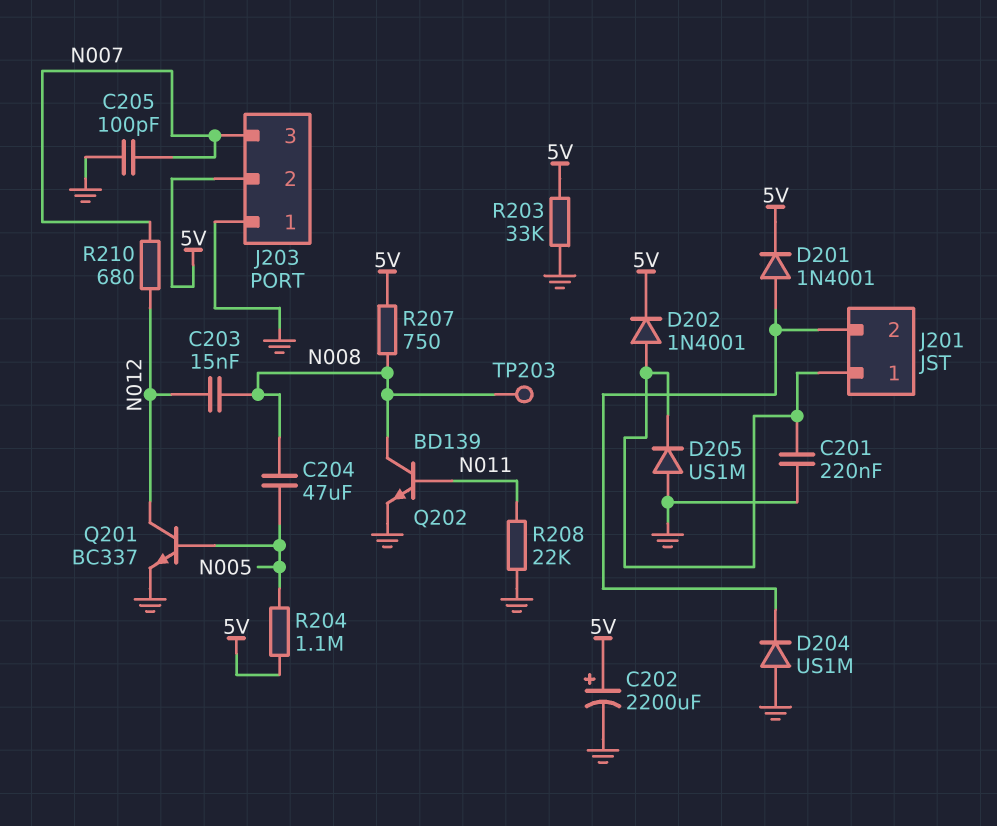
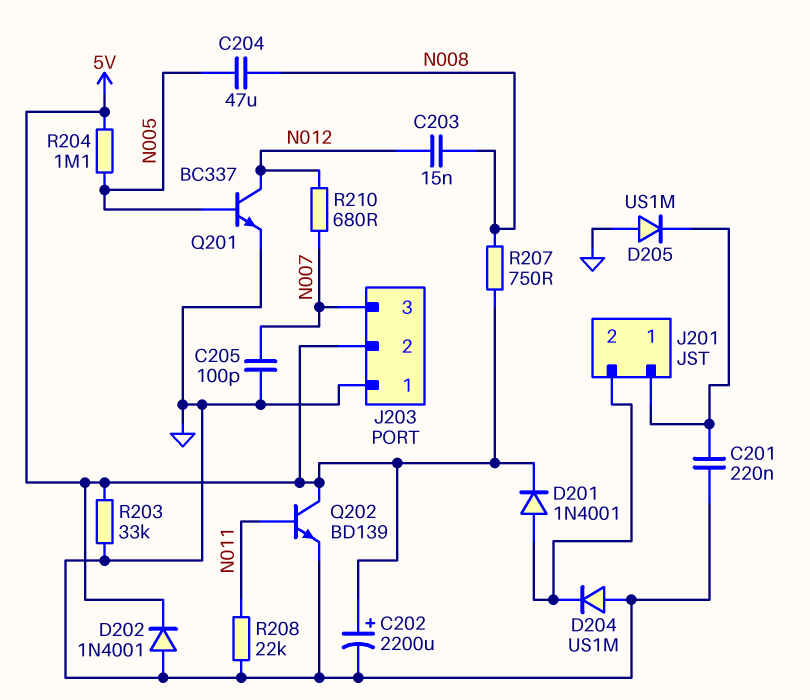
D202: diode 1N4001 (A J201/1, K 5V) -> diode 1N4001 (A GND, K 5V)
Q202: NPN BD139 (B N011, C N008, E GND) -> NPN BD139 (B N011, C 5V, E GND)
TP203: test point (N008) -> none

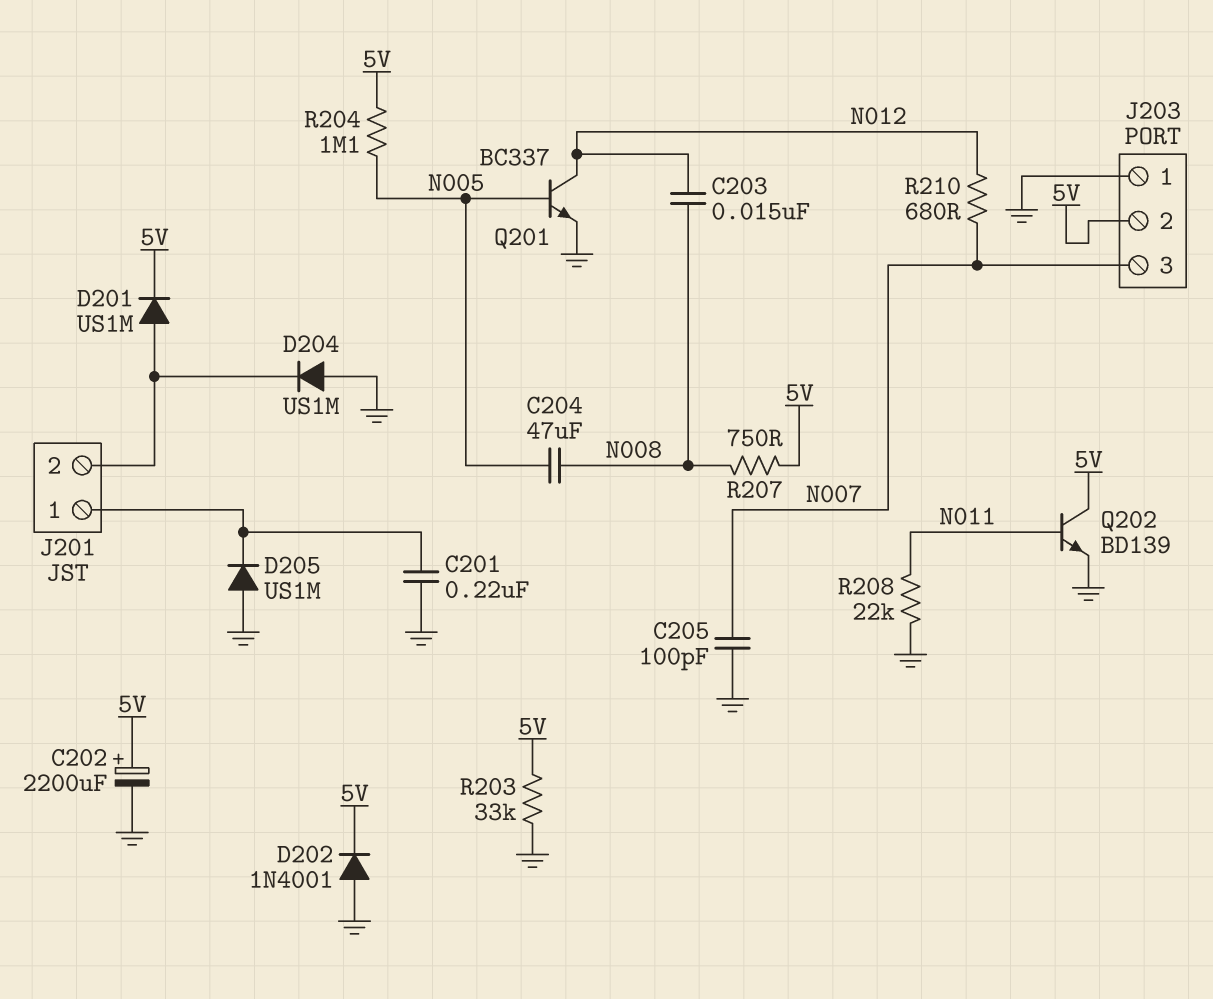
D201: diode 1N4001 (A J201/2, K 5V) -> diode US1M (A J201/2, K 5V)

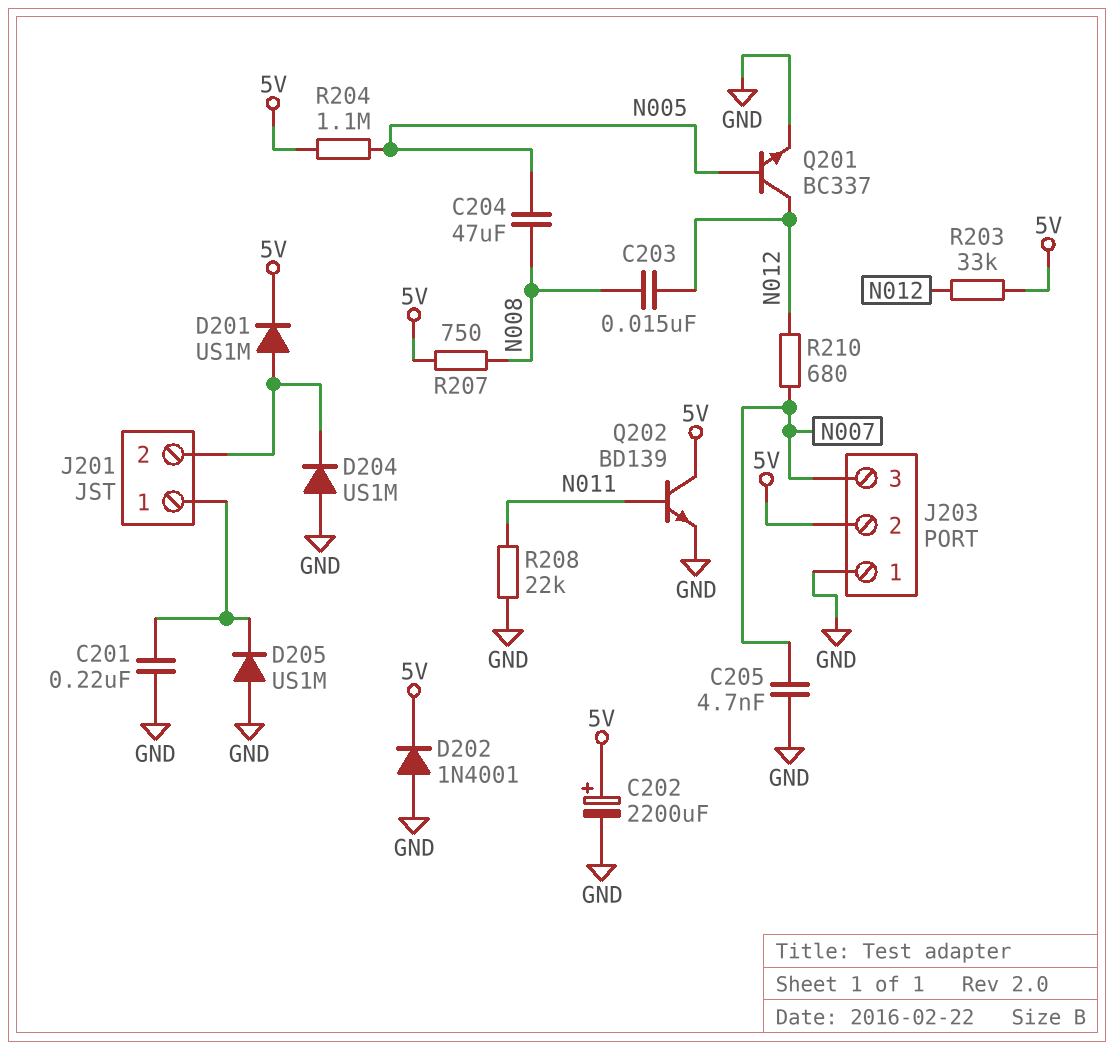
C205: 100pF (GND, N007) -> 4.7nF (GND, N007)
R203: 33k (5V, GND) -> 33k (5V, N012)

